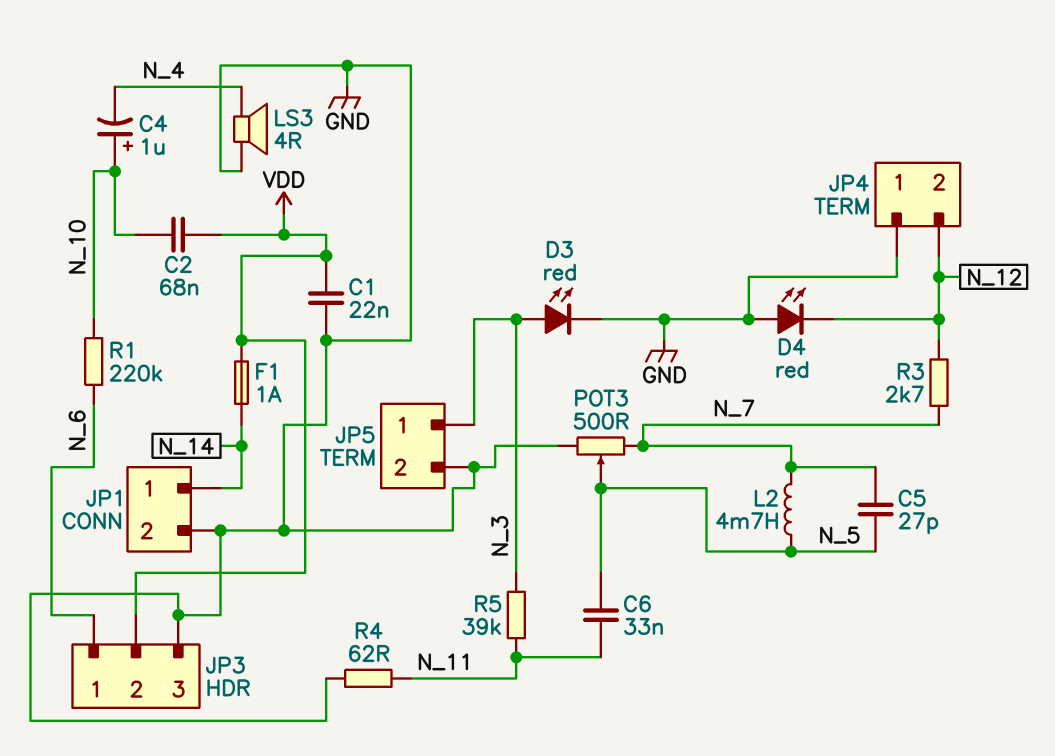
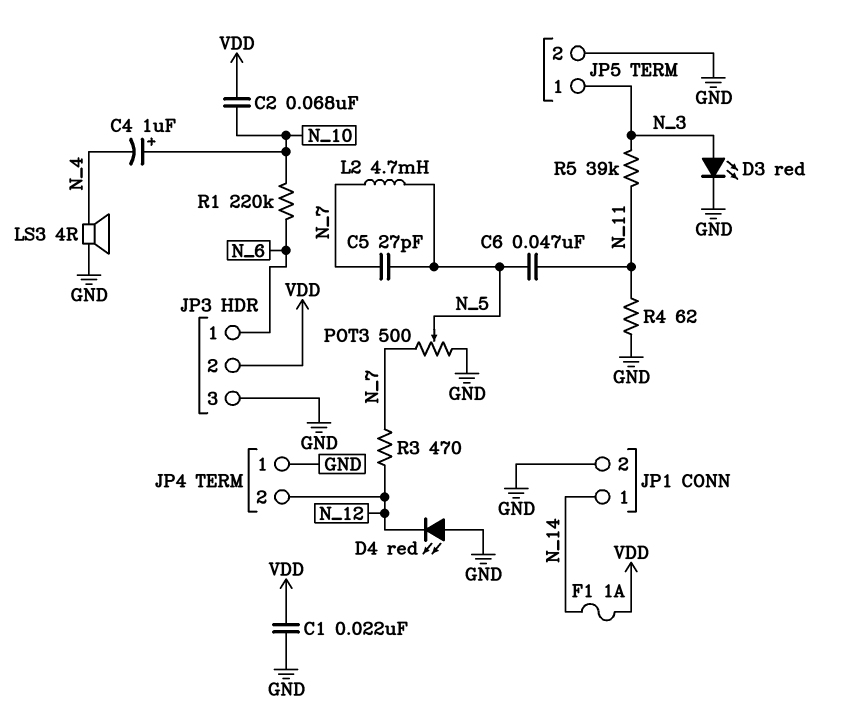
C6: 33nF (N_5, N_11) -> 47nF (N_5, N_11)
R3: 2.7k (N_7, N_12) -> 470 (N_7, N_12)

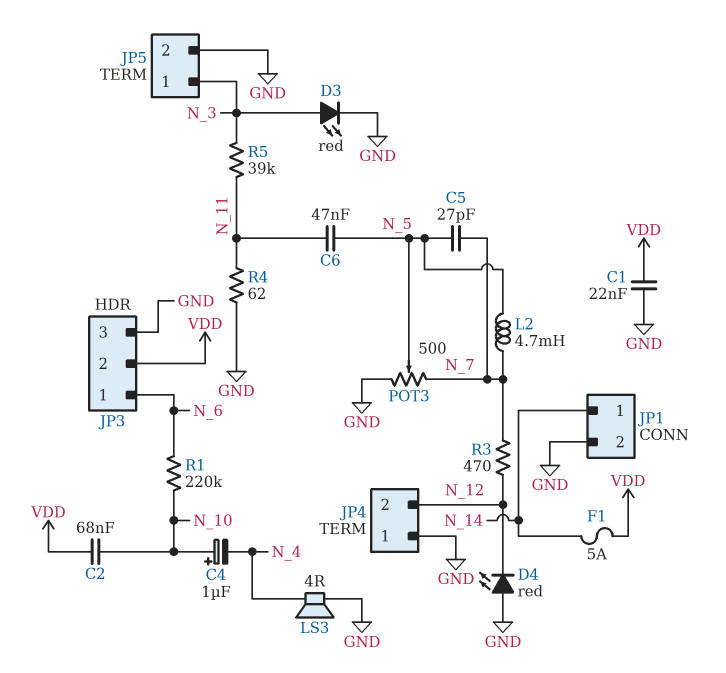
F1: 1A (N_14, VDD) -> 5A (N_14, VDD)

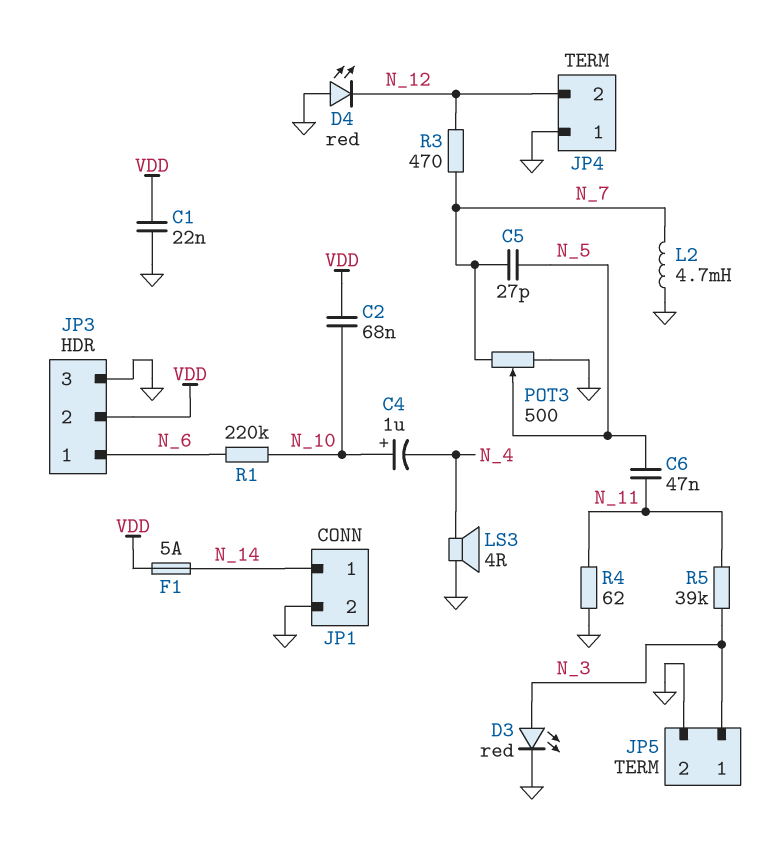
L2: 4.7mH (N_5, N_7) -> 4.7mH (GND, N_7)

